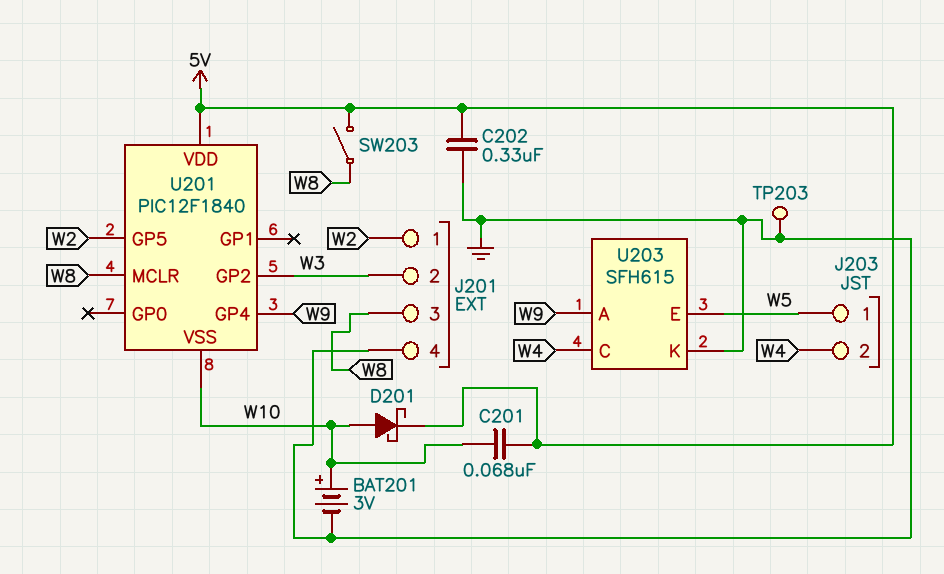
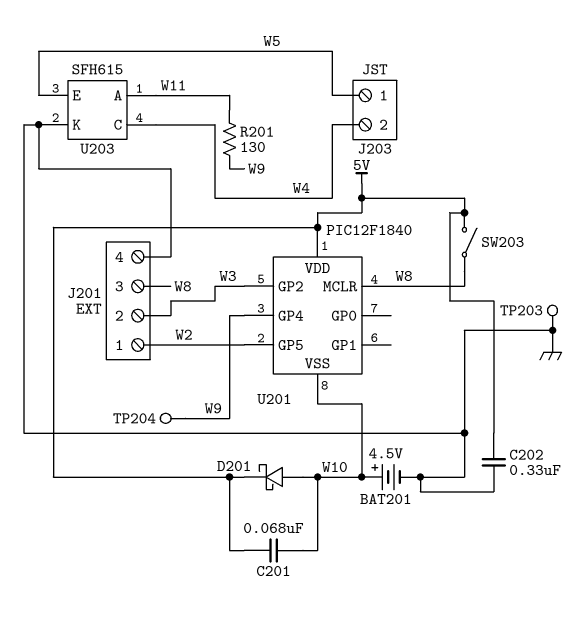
BAT201: 3V (plus W10, minus GND) -> 4.5V (plus W10, minus GND)
R201: none -> 130 (W9, W11)
TP204: none -> test point (W9)
U203 pin A: W9 -> W11

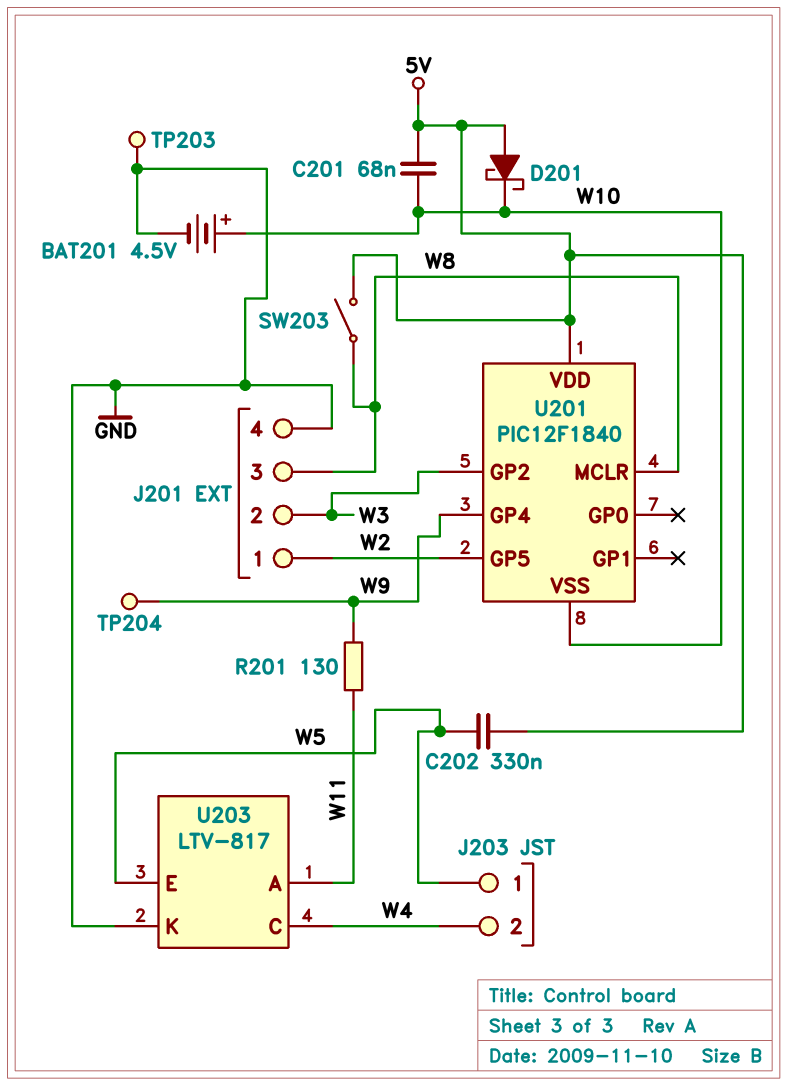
C202: 330nF (5V, GND) -> 330nF (5V, W5)
D201: schottky (A W10, K 5V) -> schottky (A 5V, K W10)
U203: SFH615 -> LTV-817

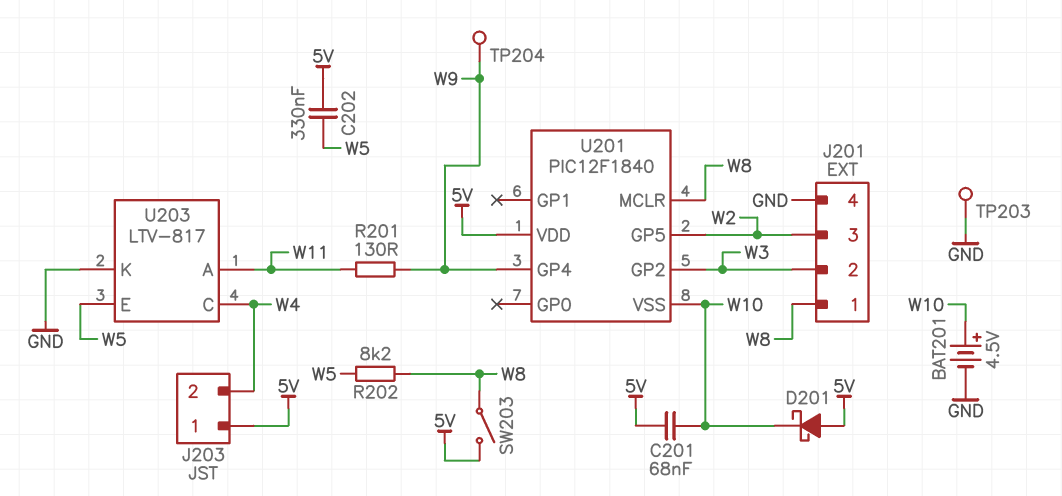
J201 pin 1: W2 -> W8
J201 pin 3: W8 -> W2
J203 pin 1: W5 -> 5V
R202: none -> 8.2k (W5, W8)

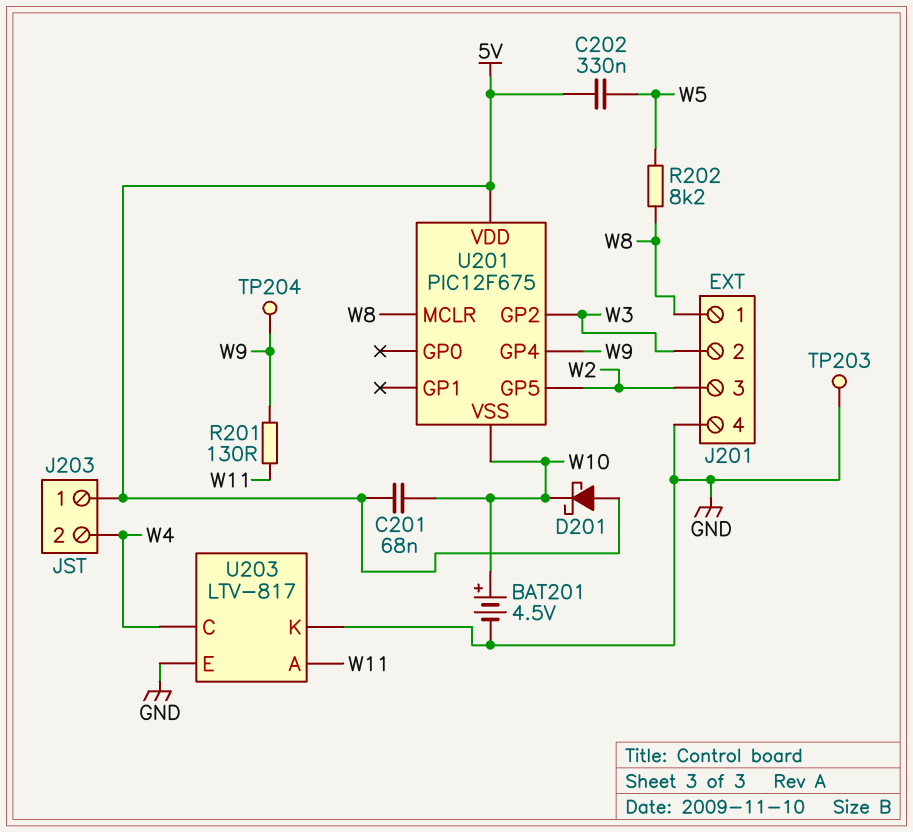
SW203: switch (5V, W8) -> none
U201: PIC12F1840 -> PIC12F675
U203 pin E: W5 -> GND

